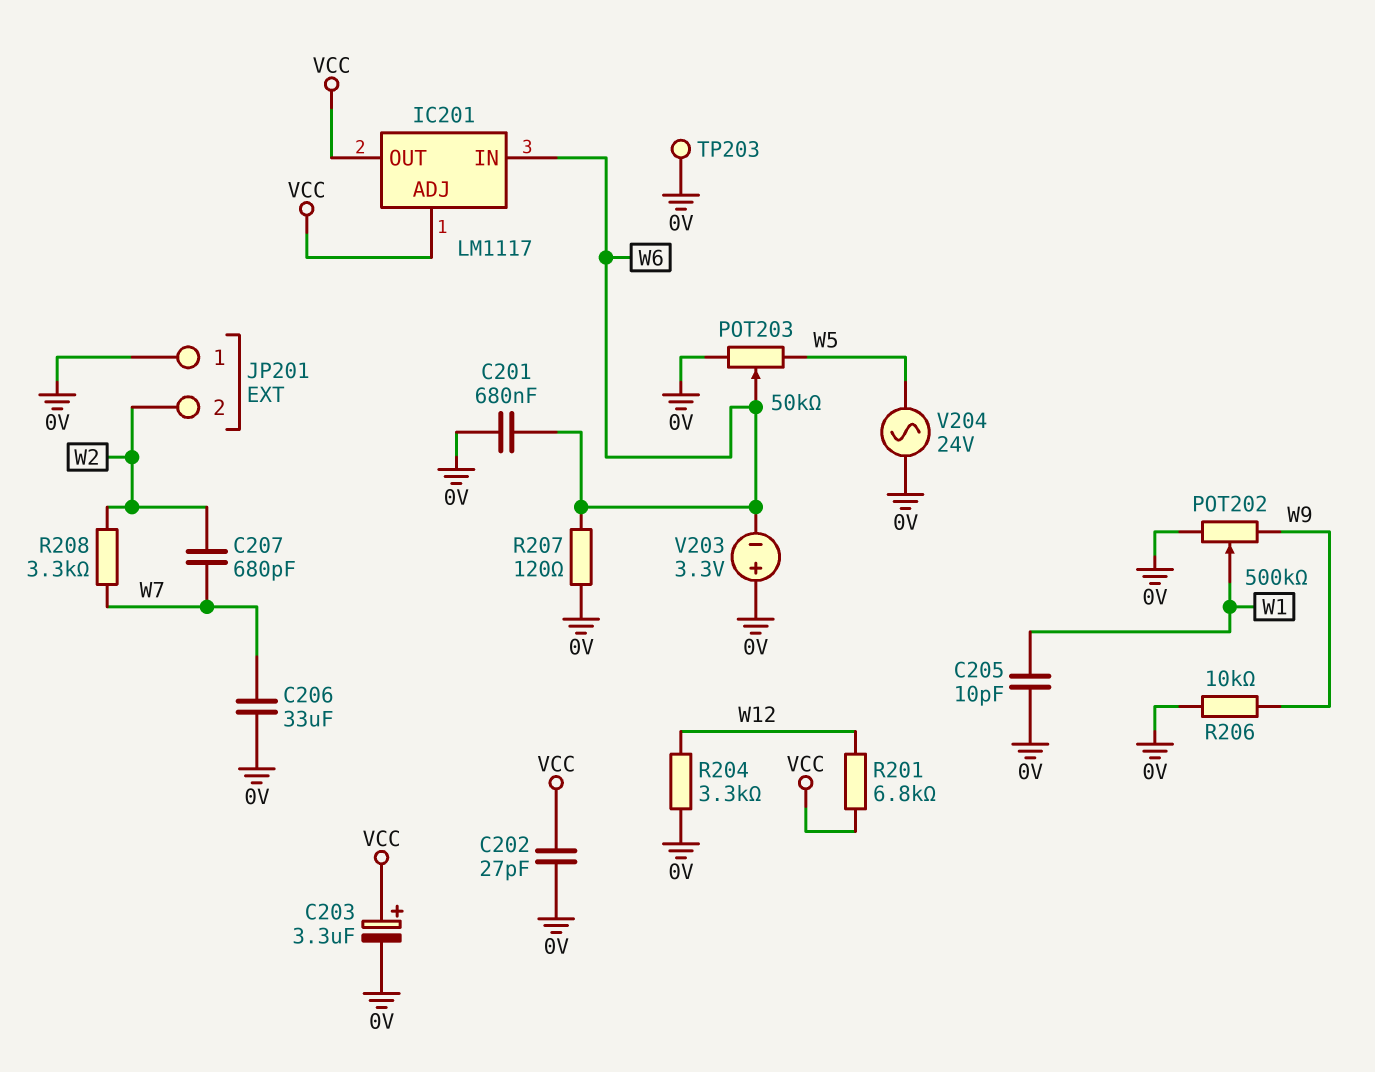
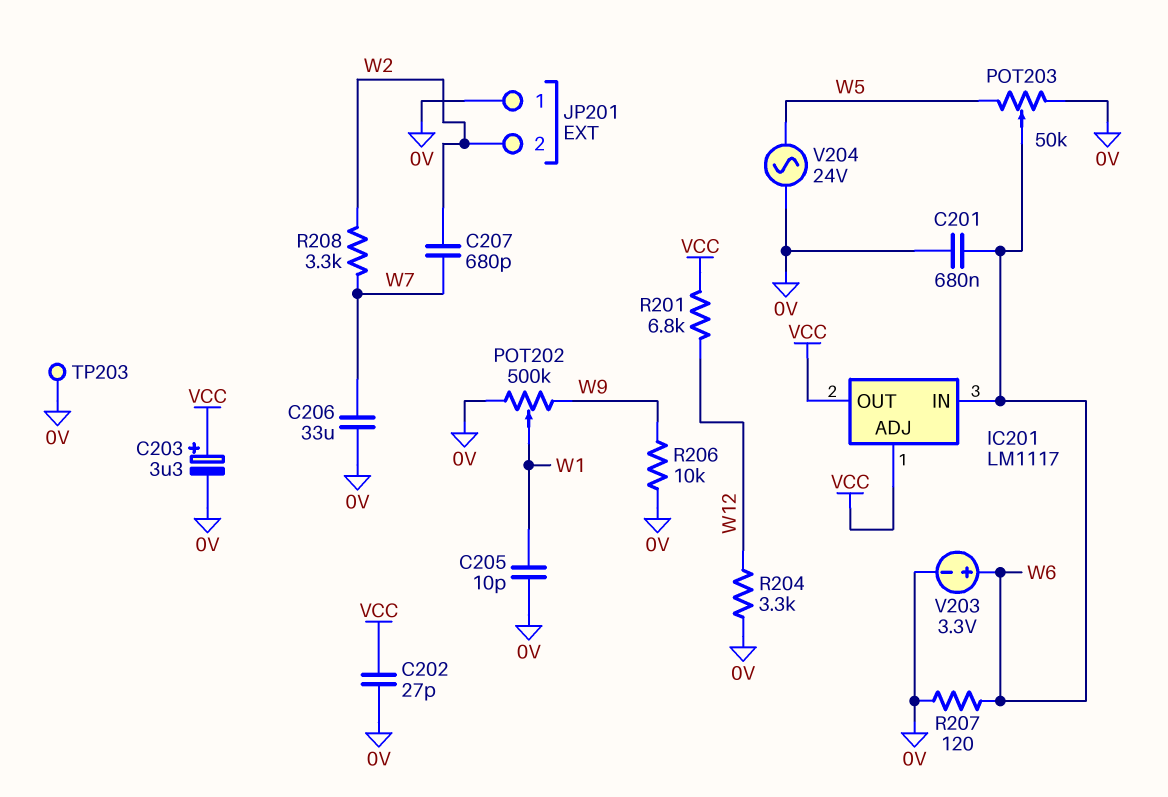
V203: 3.3V (plus 0V, minus W6) -> 3.3V (plus W6, minus 0V)

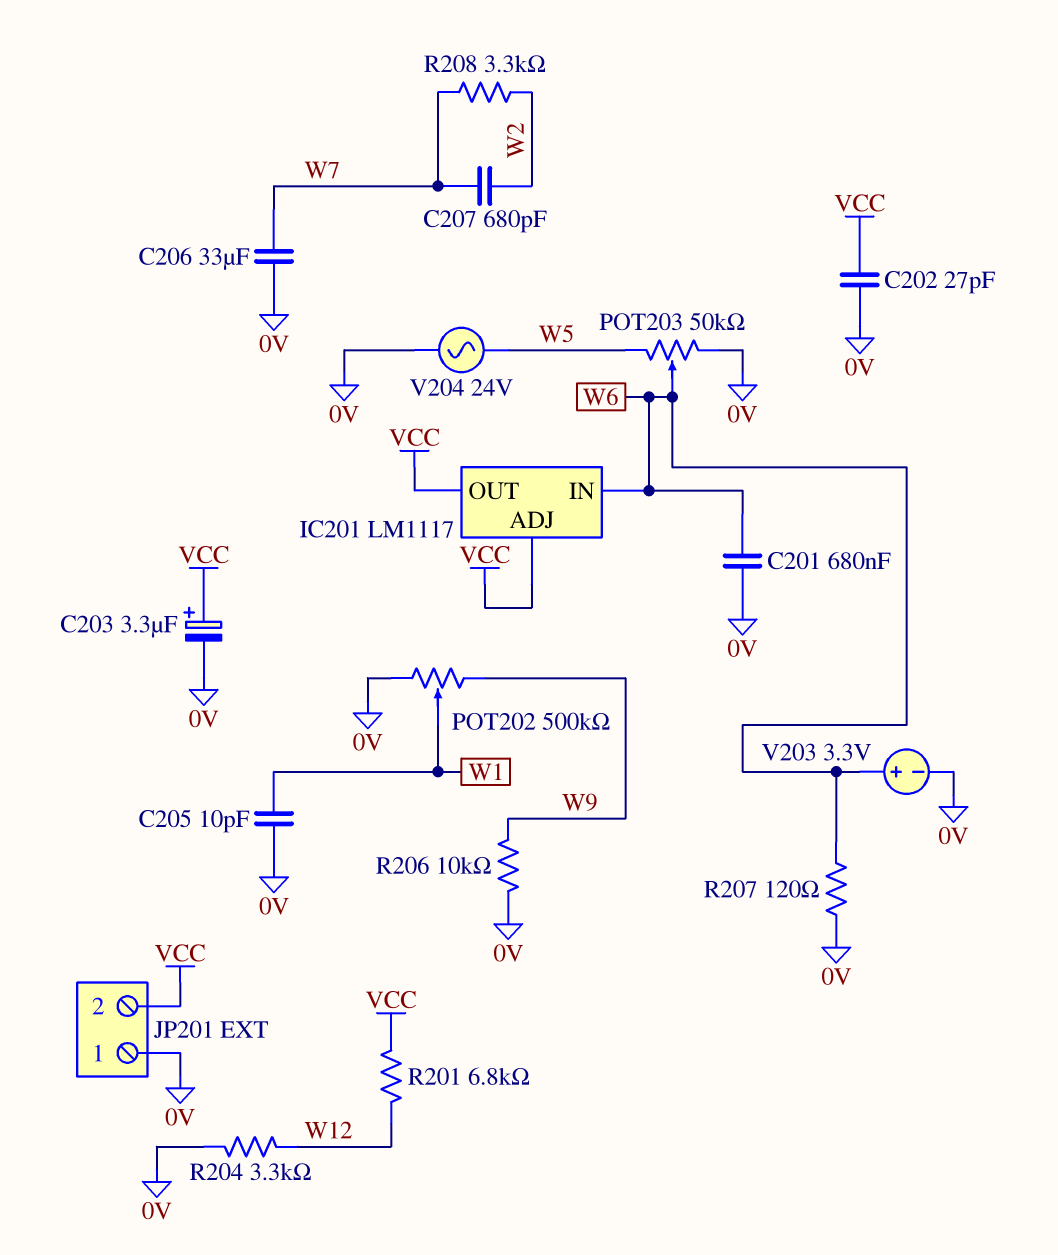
JP201 pin 2: W2 -> VCC
TP203: test point (0V) -> none

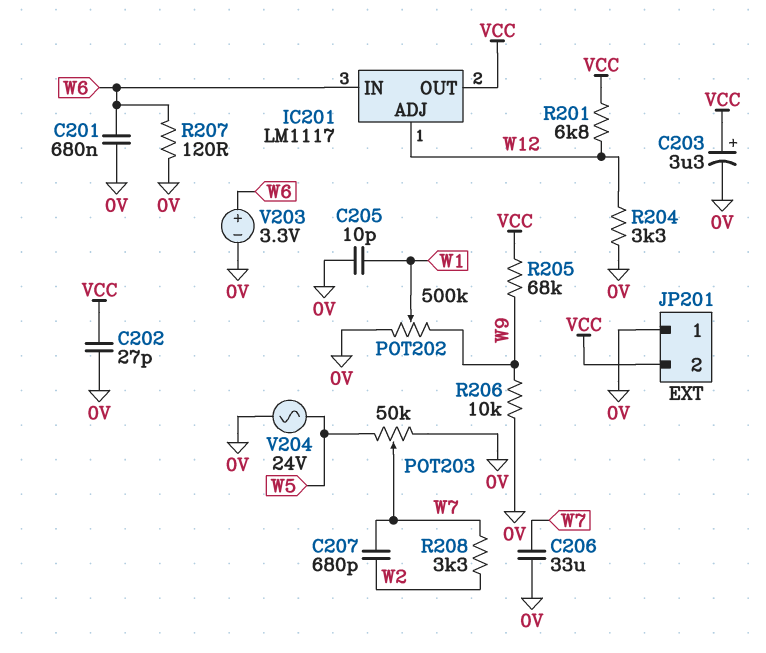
IC201 pin ADJ: VCC -> W12
POT203: 50k (0V, W5, wiper W6) -> 50k (0V, W5, wiper W7)
R205: none -> 68k (VCC, W9)

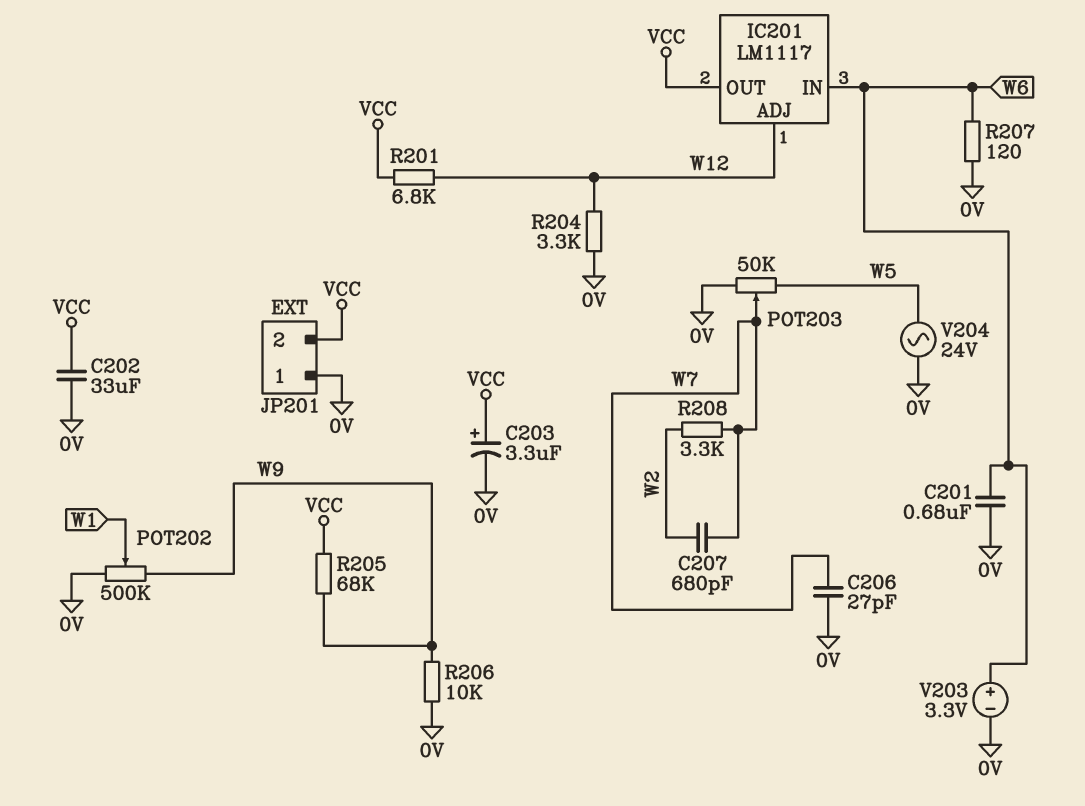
C202: 27pF (0V, VCC) -> 33uF (0V, VCC)
C205: 10pF (0V, W1) -> none
C206: 33uF (0V, W7) -> 27pF (0V, W7)

